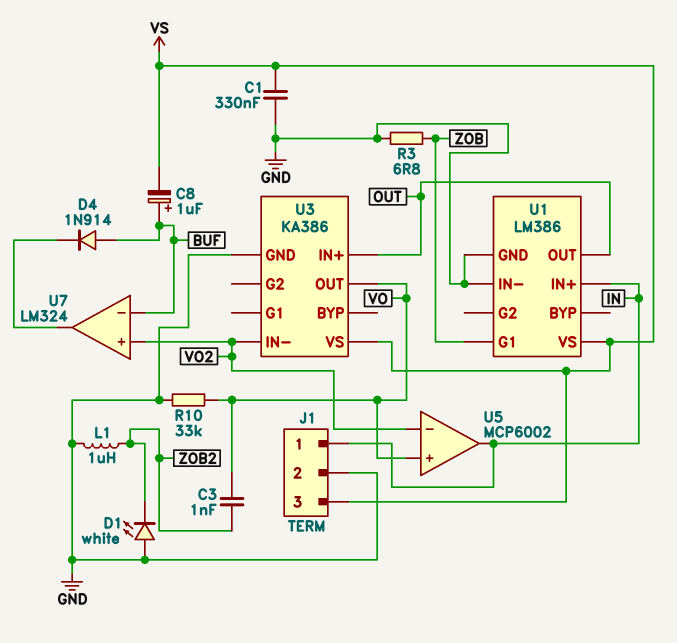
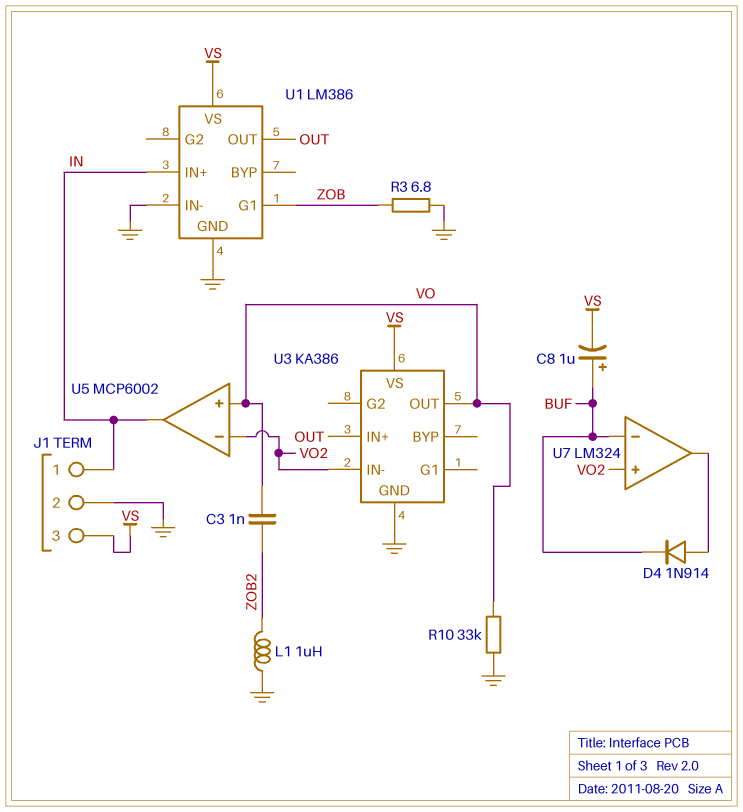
C1: 330nF (GND, VS) -> none
D1: LED white (A GND, K ZOB2) -> none
D4: diode 1N914 (A BUF, K U7/out) -> diode 1N914 (A U7/out, K BUF)

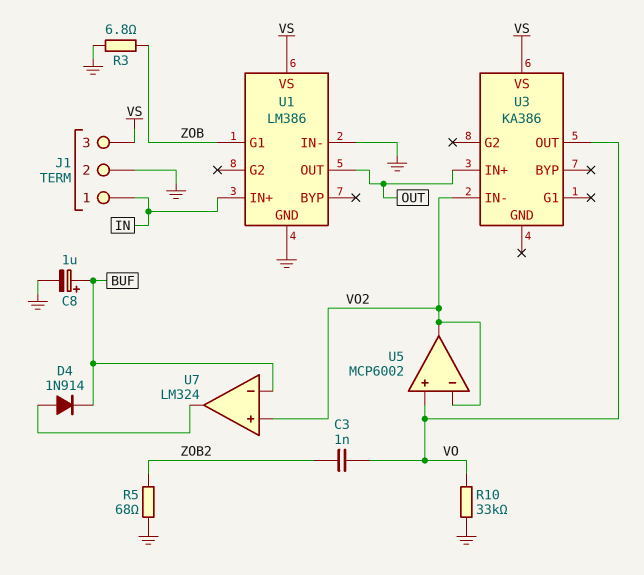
C8: 1uF (plus BUF, minus VS) -> 1uF (plus BUF, minus GND)
L1: 1uH (GND, ZOB2) -> none
R5: none -> 68 (GND, ZOB2)
U3 pin GND: GND -> none
U5 pin out: IN -> VO2

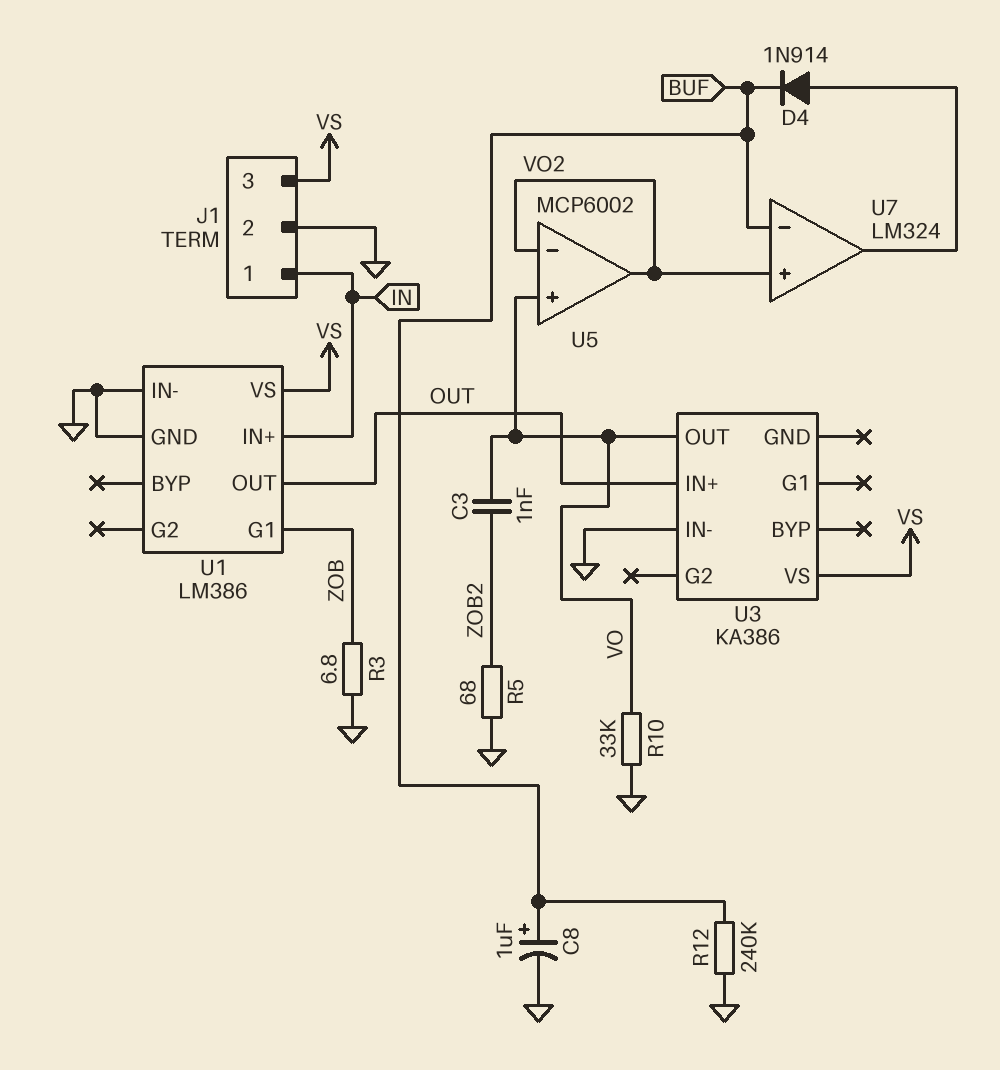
R12: none -> 240k (BUF, GND)
U3 pin IN-: VO2 -> GND

